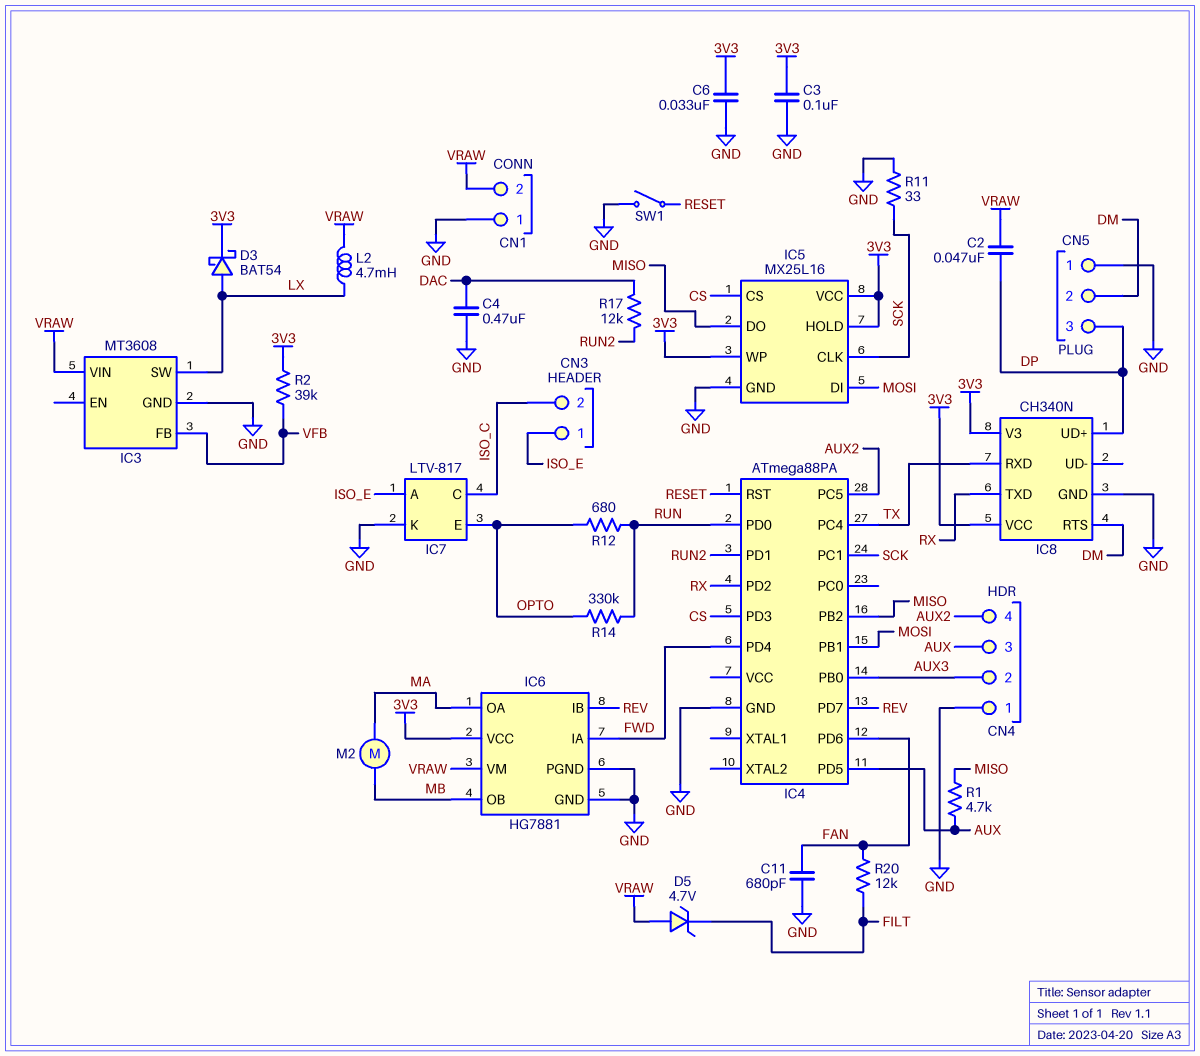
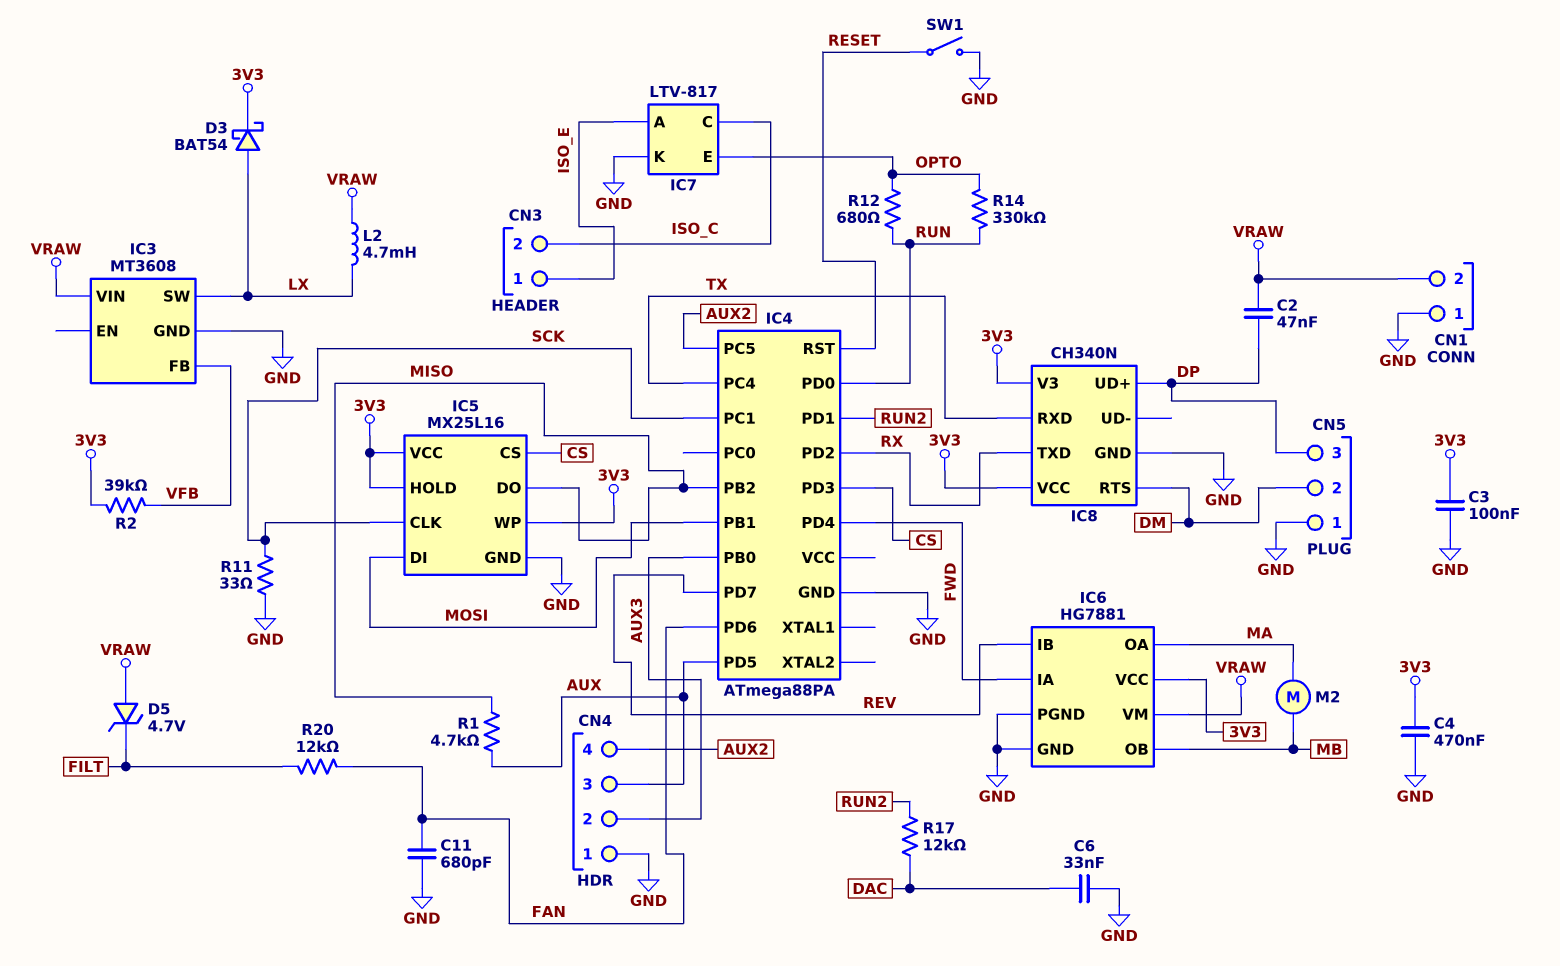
C4: 470nF (DAC, GND) -> 470nF (3V3, GND)
C6: 33nF (3V3, GND) -> 33nF (DAC, GND)

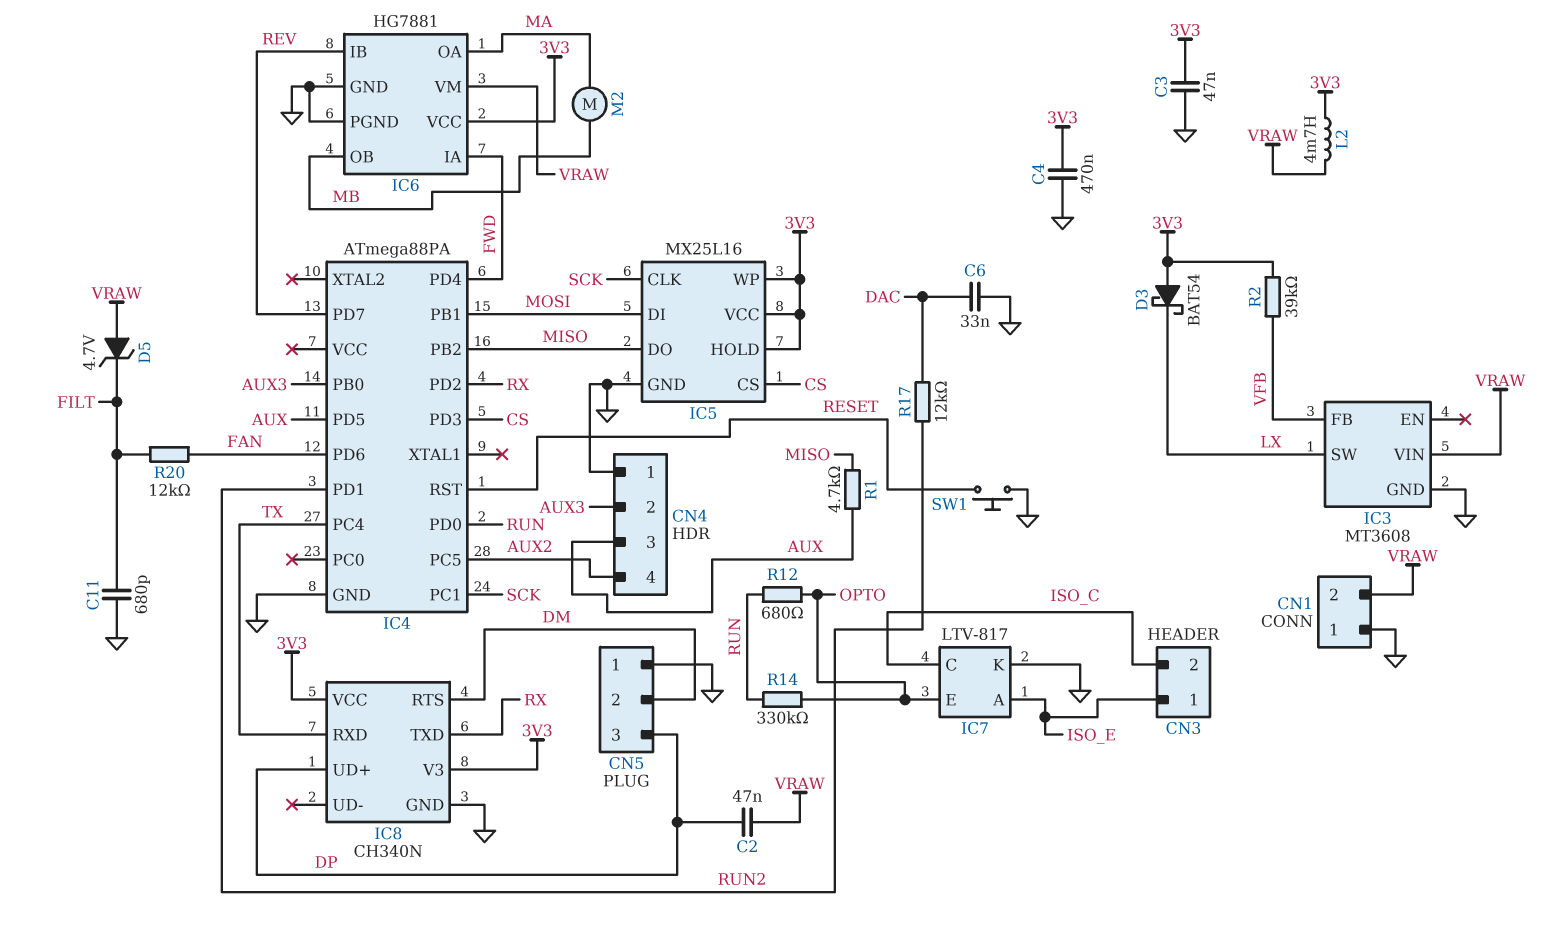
C3: 100nF (3V3, GND) -> 47nF (3V3, GND)
C11: 680pF (FAN, GND) -> 680pF (FILT, GND)
D3: schottky BAT54 (A LX, K 3V3) -> schottky BAT54 (A 3V3, K LX)
L2: 4.7mH (LX, VRAW) -> 4.7mH (3V3, VRAW)
R11: 33 (GND, SCK) -> none
SW1: switch (GND, RESET) -> button (GND, RESET)

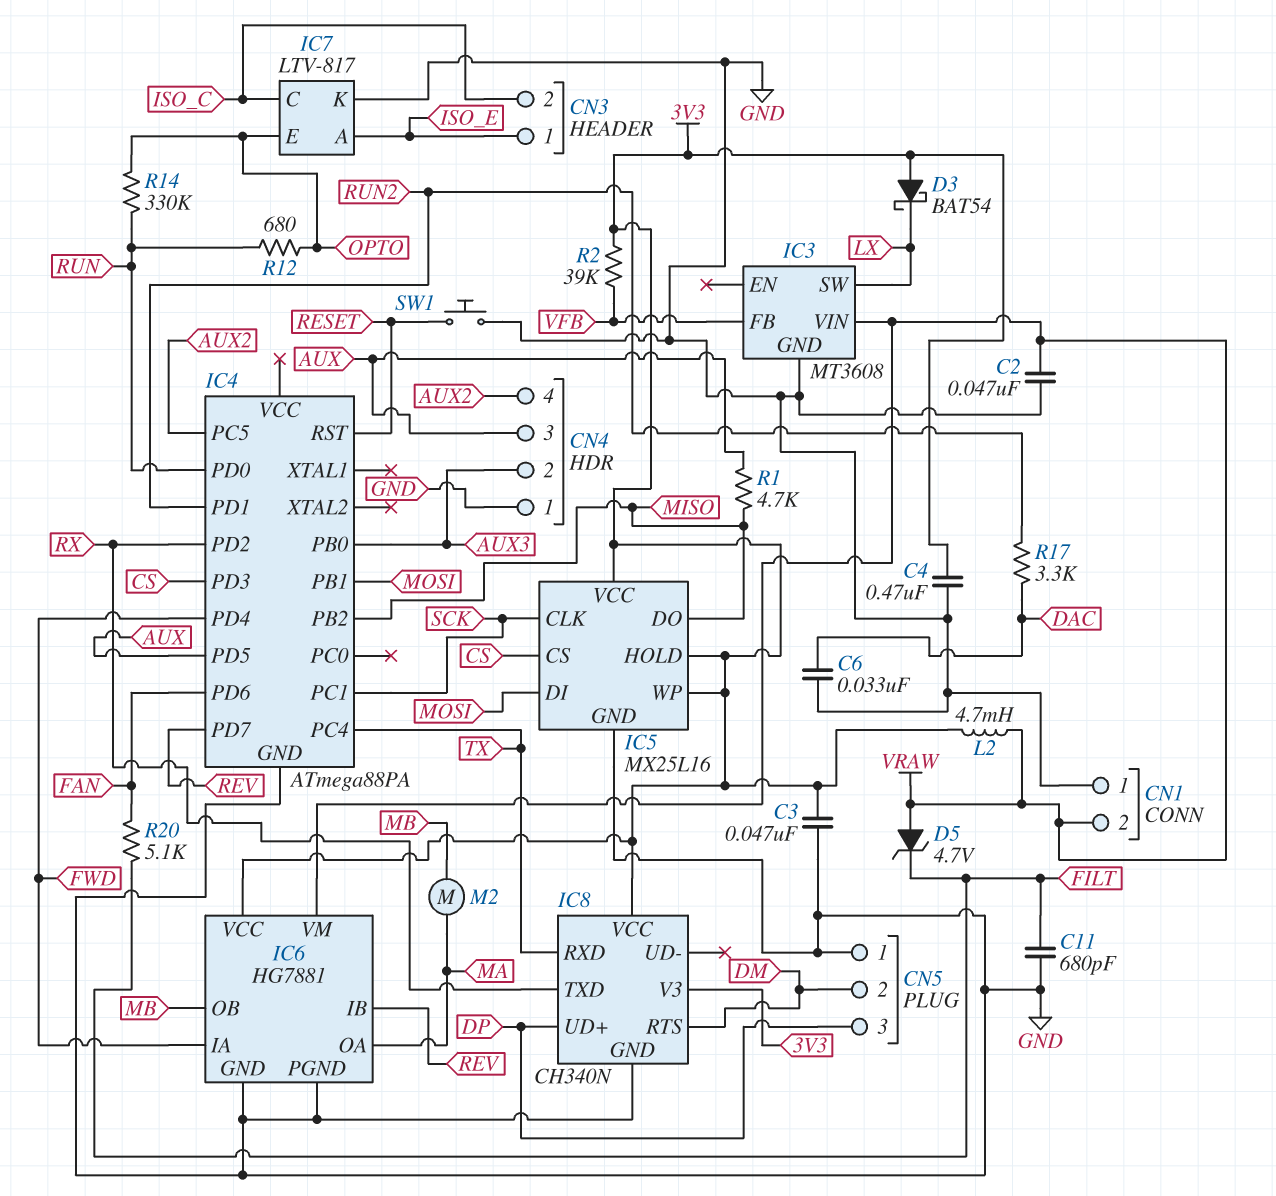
C2: 47nF (DP, VRAW) -> 47nF (GND, VRAW)
R17: 12k (DAC, RUN2) -> 3.3k (DAC, RUN2)
R20: 12k (FAN, FILT) -> 5.1k (FAN, FILT)

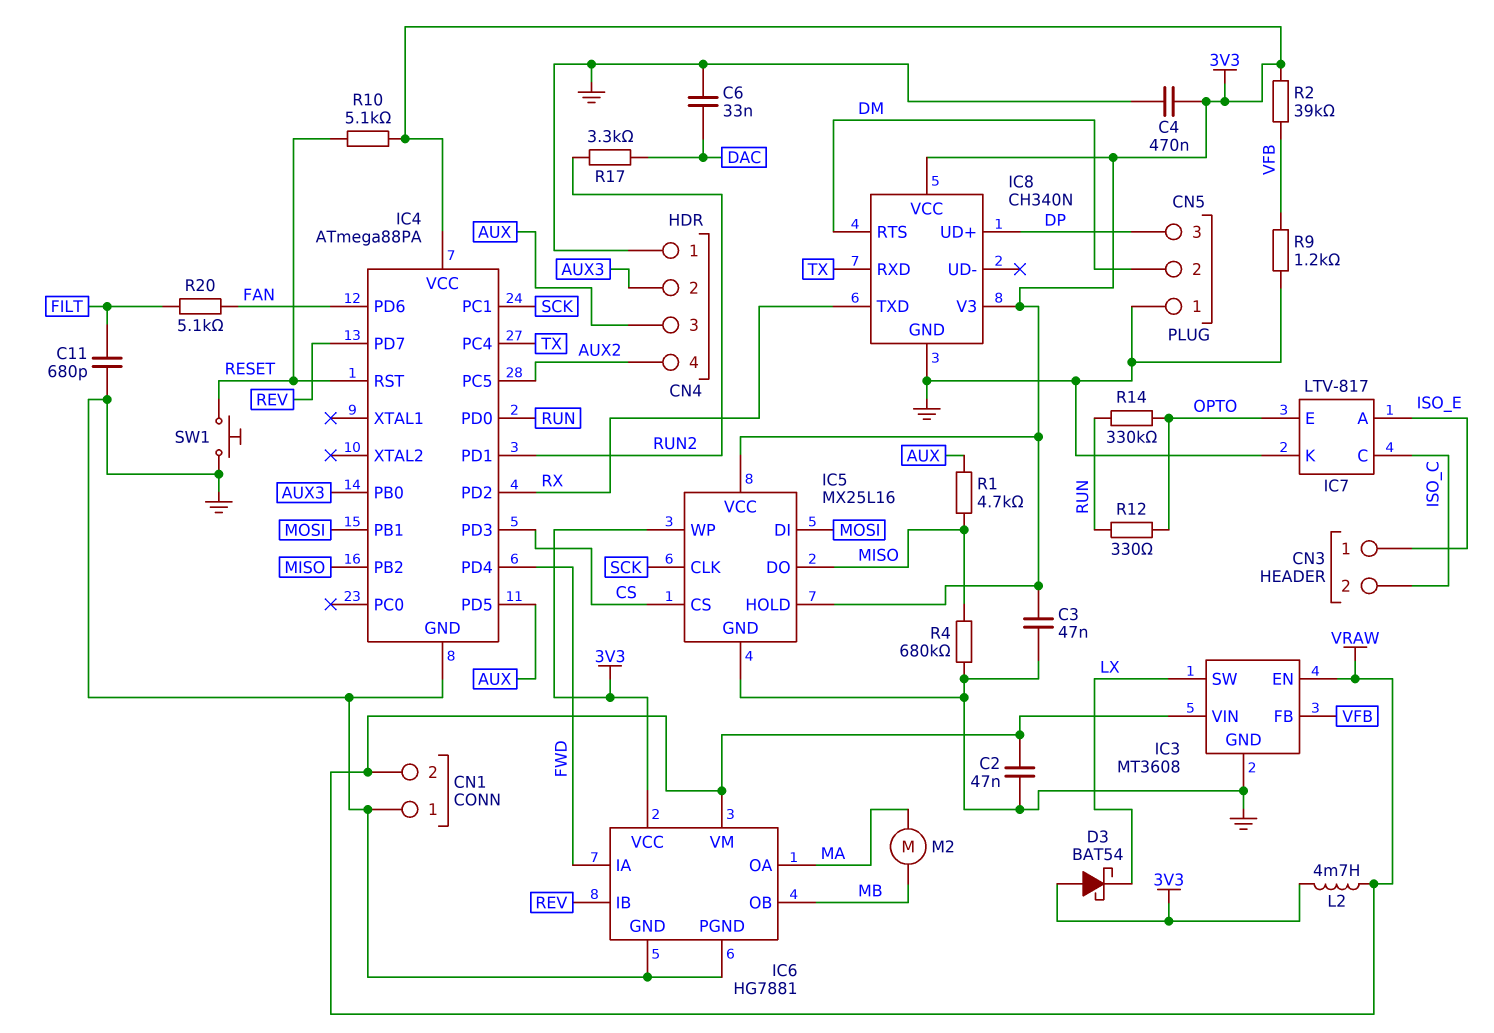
D5: zener 4.7V (A VRAW, K FILT) -> none
IC3 pin EN: none -> VRAW
IC4 pin VCC: none -> 3V3
R4: none -> 680k (GND, MISO)
R9: none -> 1.2k (GND, VFB)
R10: none -> 5.1k (3V3, RESET)
R12: 680 (OPTO, RUN) -> 330 (OPTO, RUN)

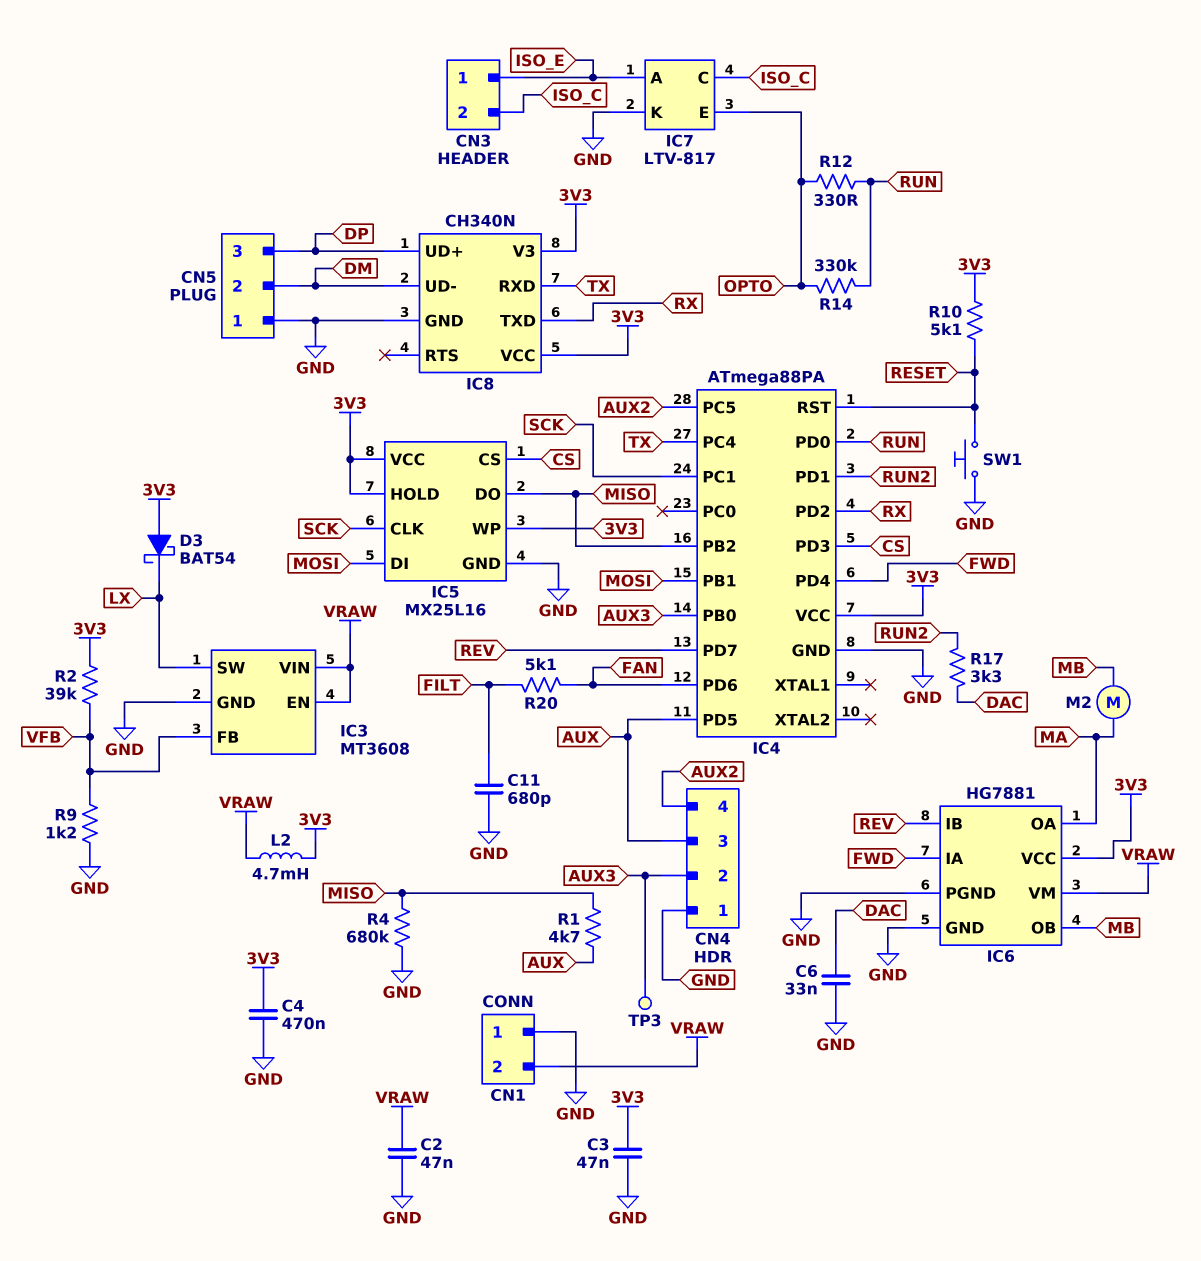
IC8 pin RTS: DM -> none
IC8 pin UD-: none -> DM
TP3: none -> test point (AUX3)

